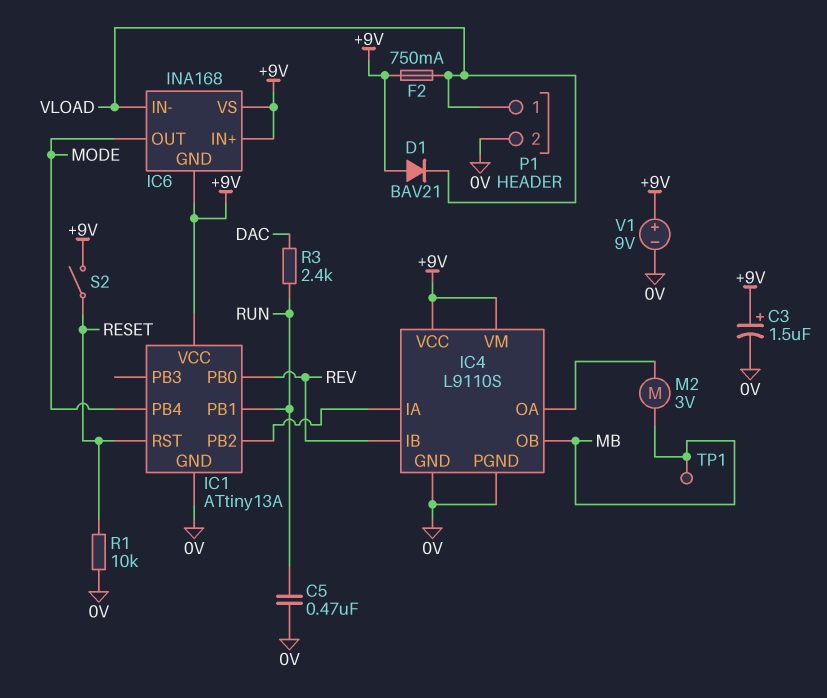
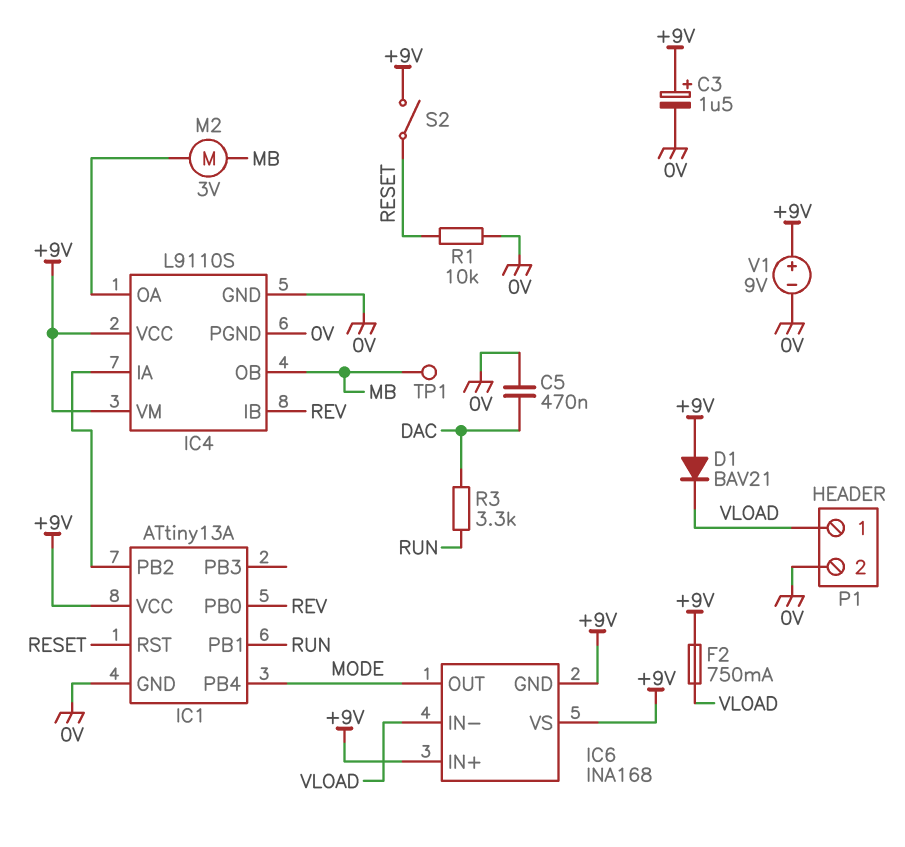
C5: 470nF (0V, RUN) -> 470nF (0V, DAC)
R3: 2.4k (DAC, RUN) -> 3.3k (DAC, RUN)

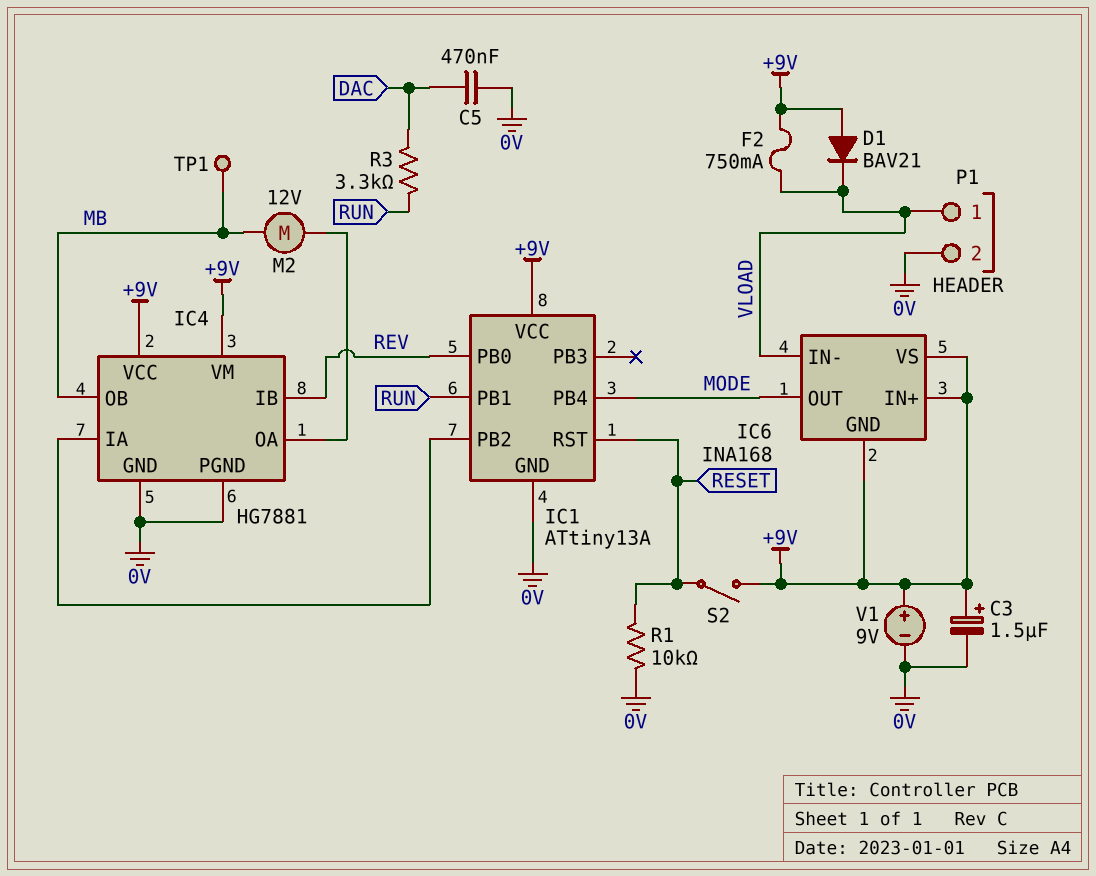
IC4: L9110S -> HG7881
M2: motor 3V (IC4/OA, MB) -> motor 12V (IC4/OA, MB)

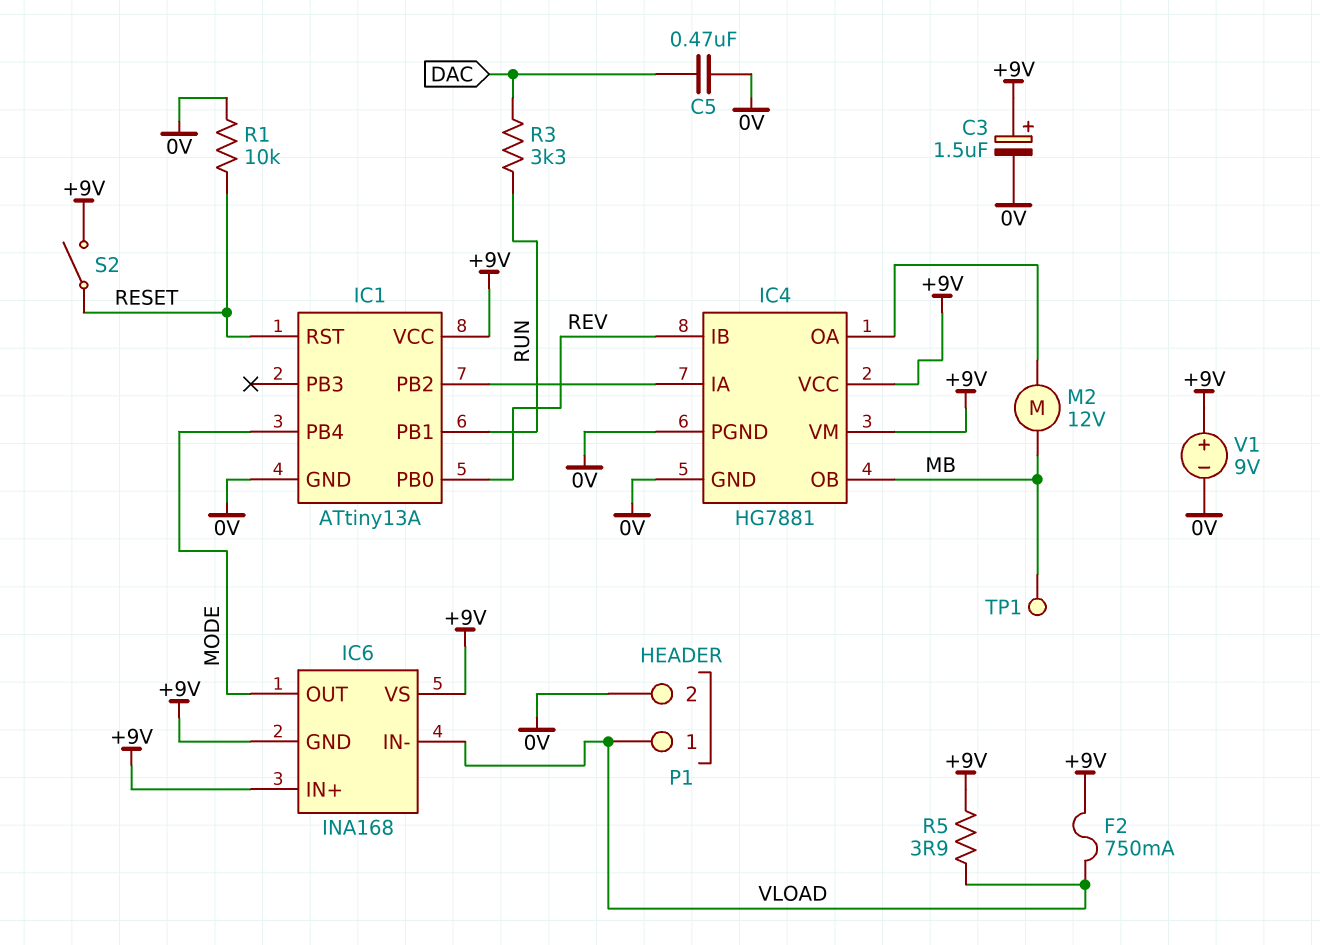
D1: diode BAV21 (A +9V, K VLOAD) -> none
R5: none -> 3.9 (+9V, VLOAD)

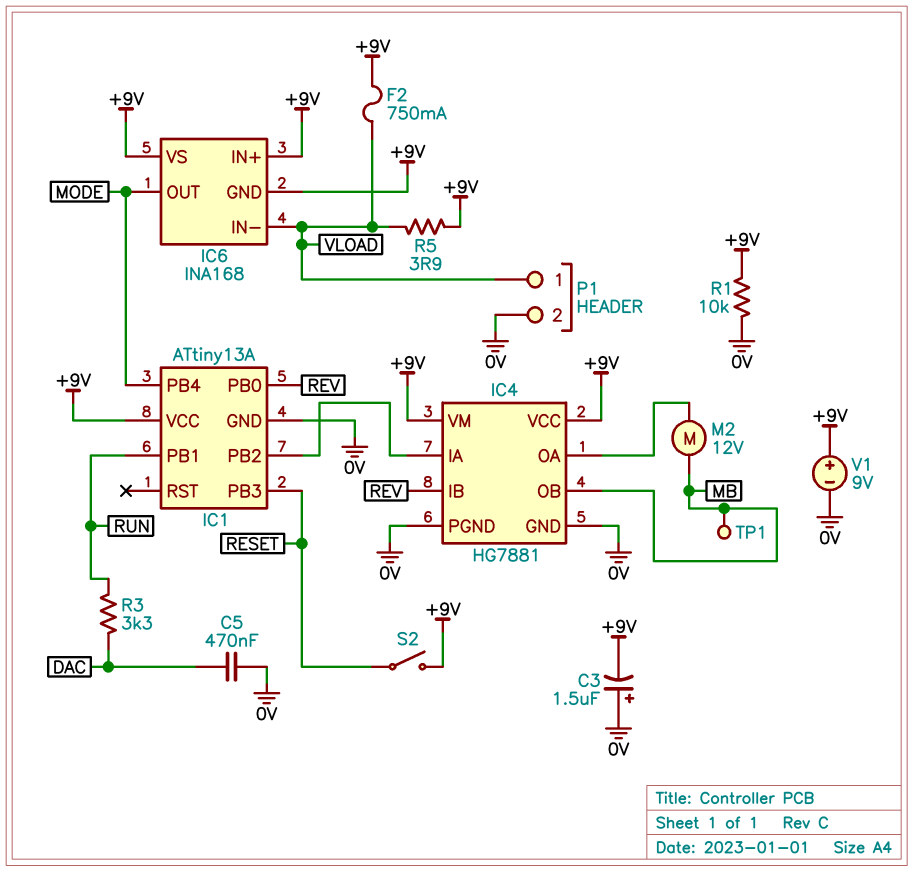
C3: 1.5uF (plus +9V, minus 0V) -> 1.5uF (plus 0V, minus +9V)
IC1 pin PB3: none -> RESET
IC1 pin RST: RESET -> none
R1: 10k (0V, RESET) -> 10k (+9V, 0V)

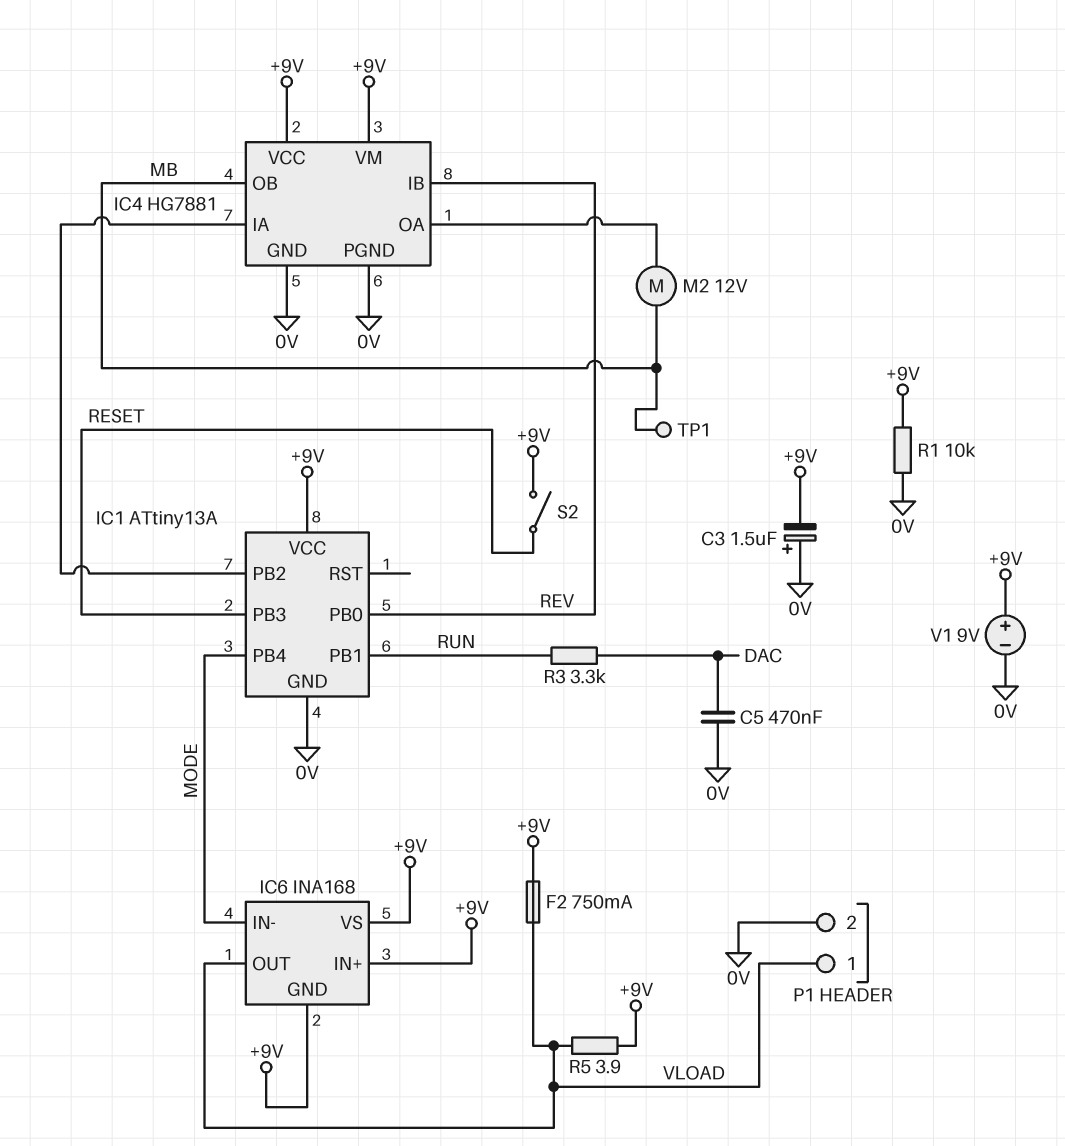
IC6 pin IN-: VLOAD -> MODE
IC6 pin OUT: MODE -> VLOAD

